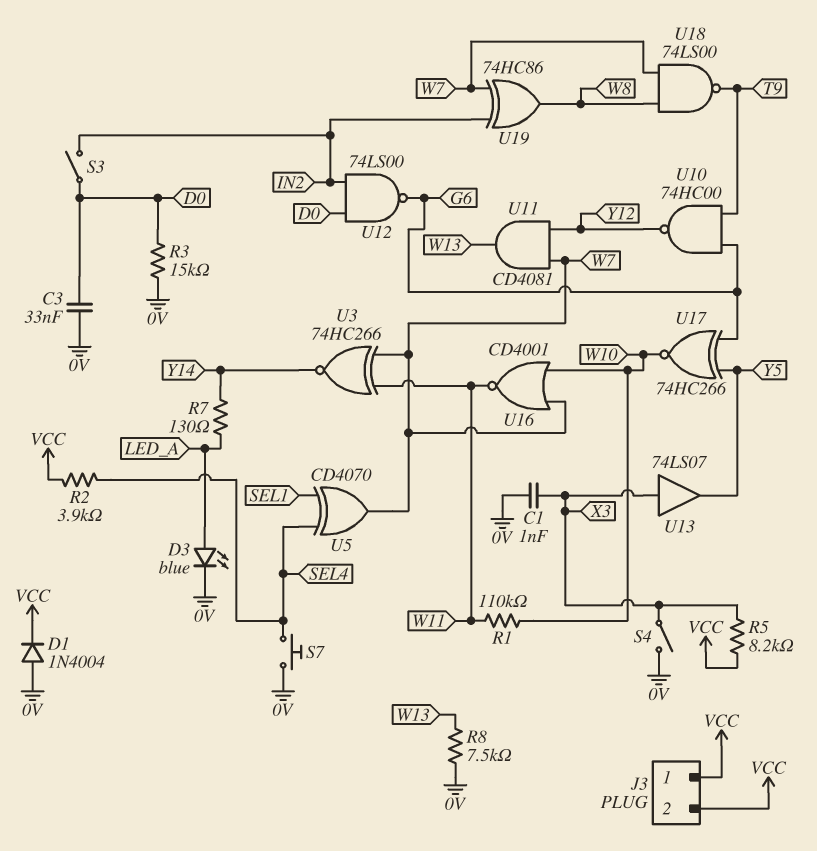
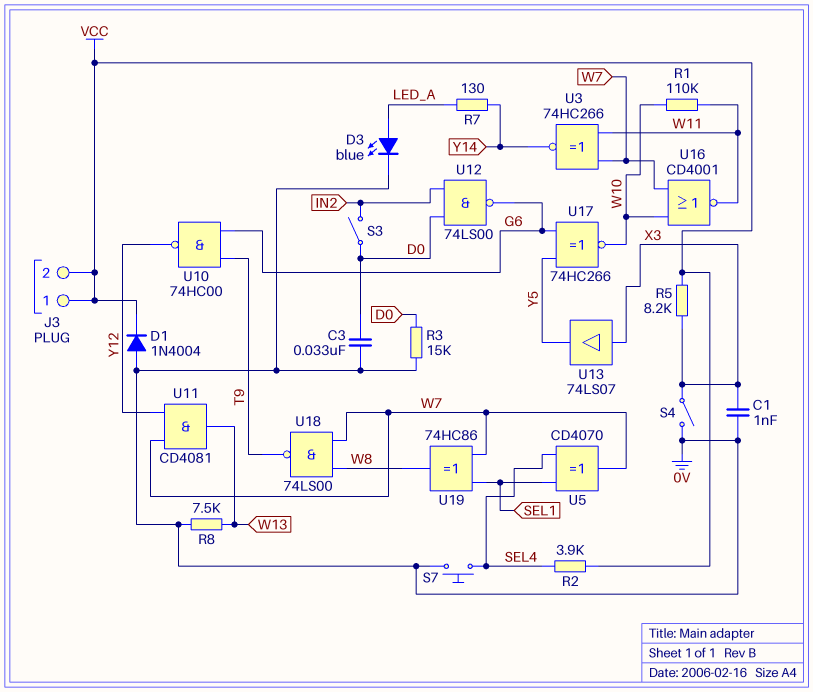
U19: XOR 74HC86 (in IN2, in W7, out W8) -> XOR 74HC86 (in SEL1, in W7, out W8)

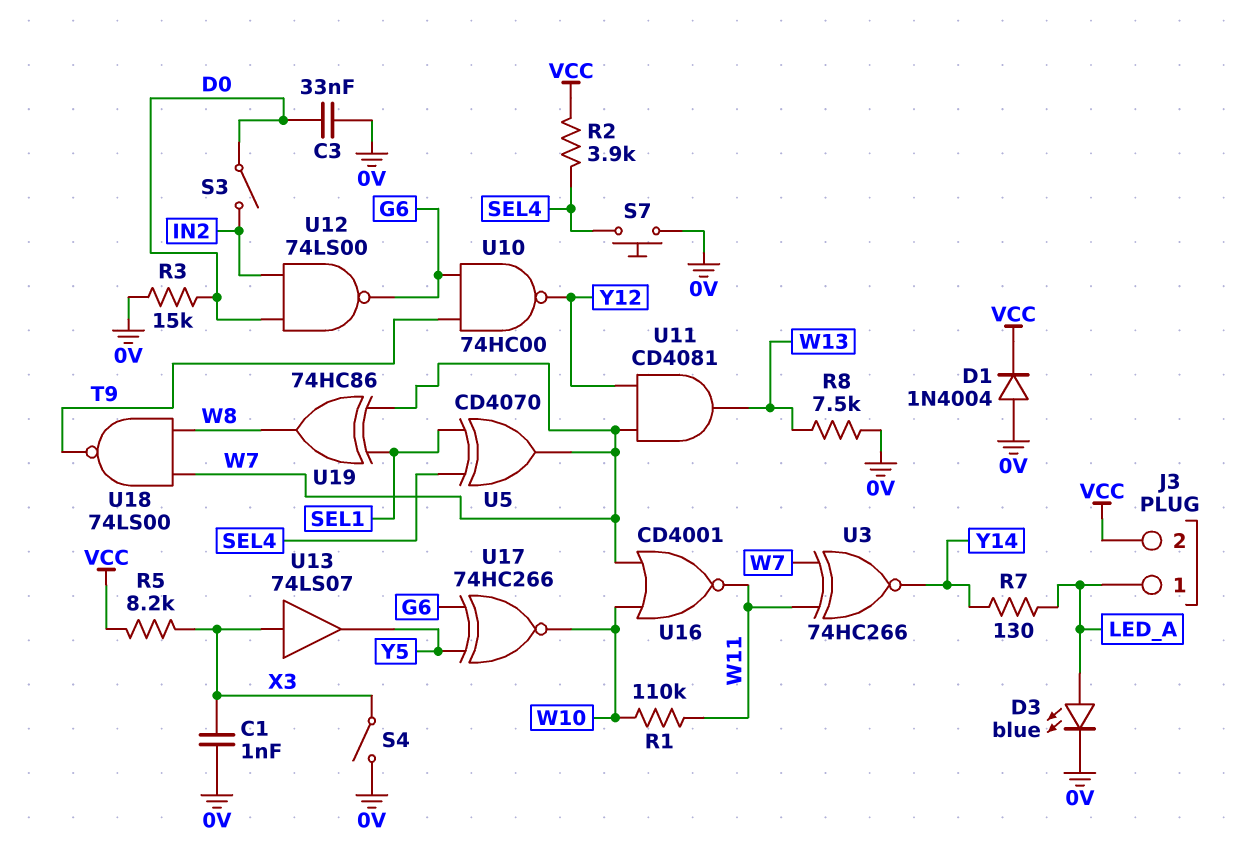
J3 pin 1: VCC -> LED_A

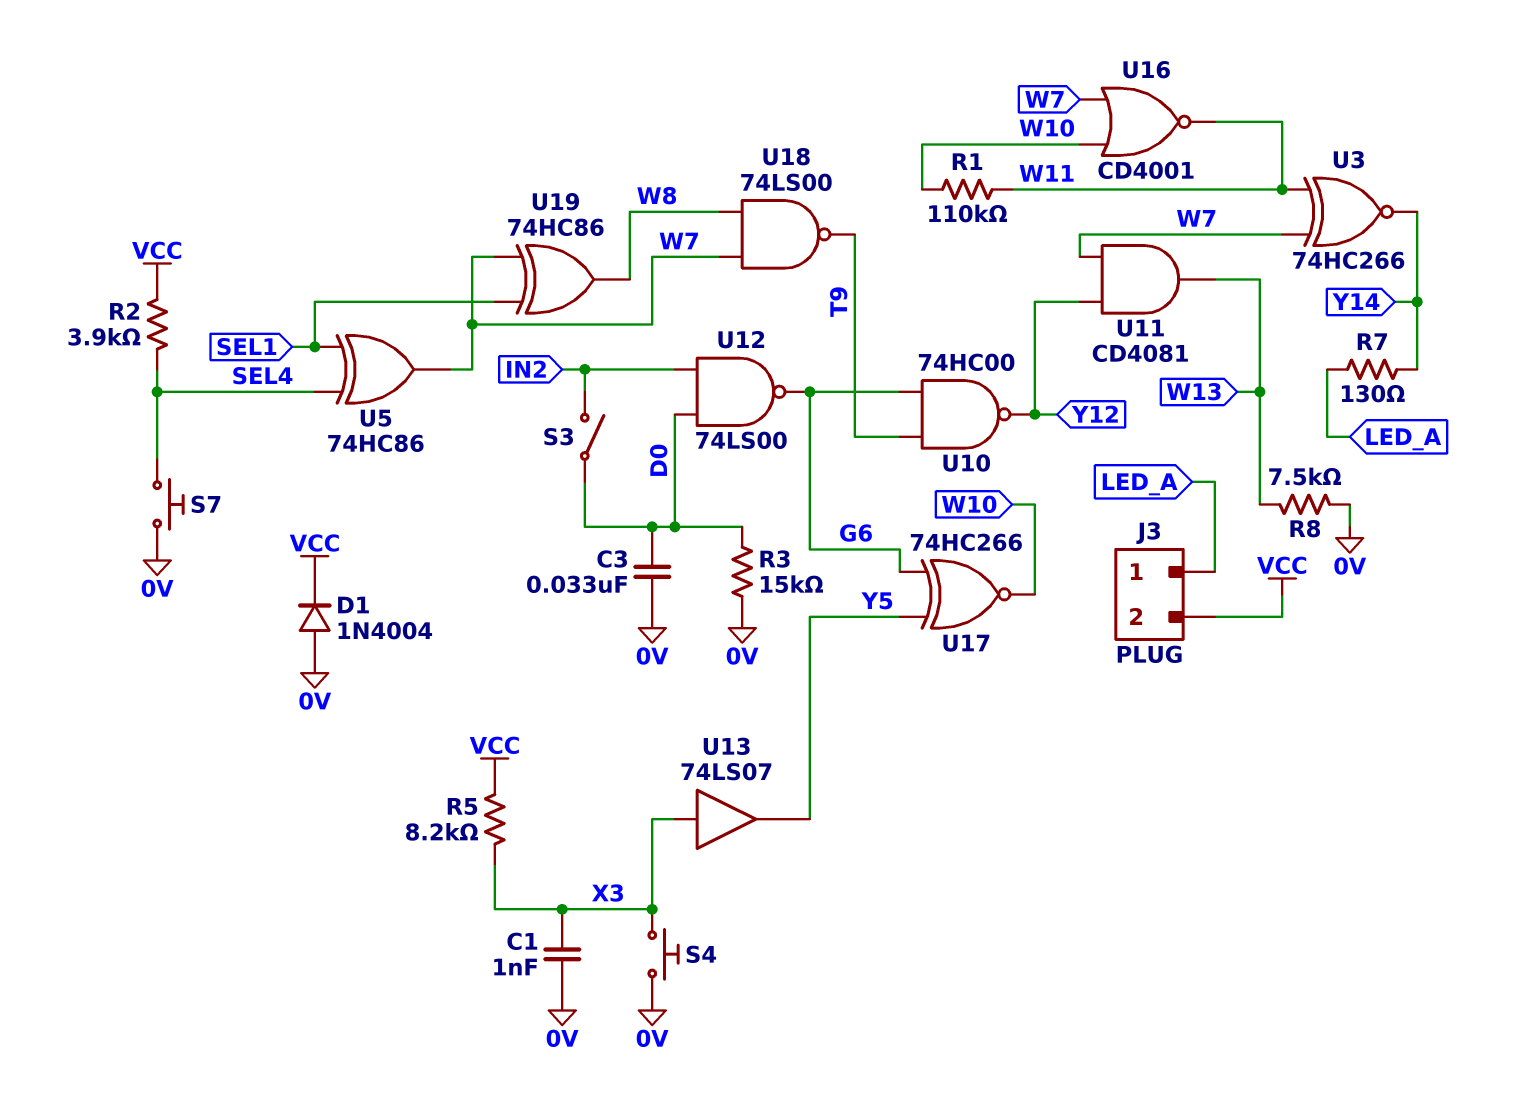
D3: LED blue (A LED_A, K 0V) -> none
S4: switch (0V, X3) -> button (0V, X3)
U5: XOR CD4070 (in SEL1, in SEL4, out W7) -> XOR 74HC86 (in SEL1, in SEL4, out W7)

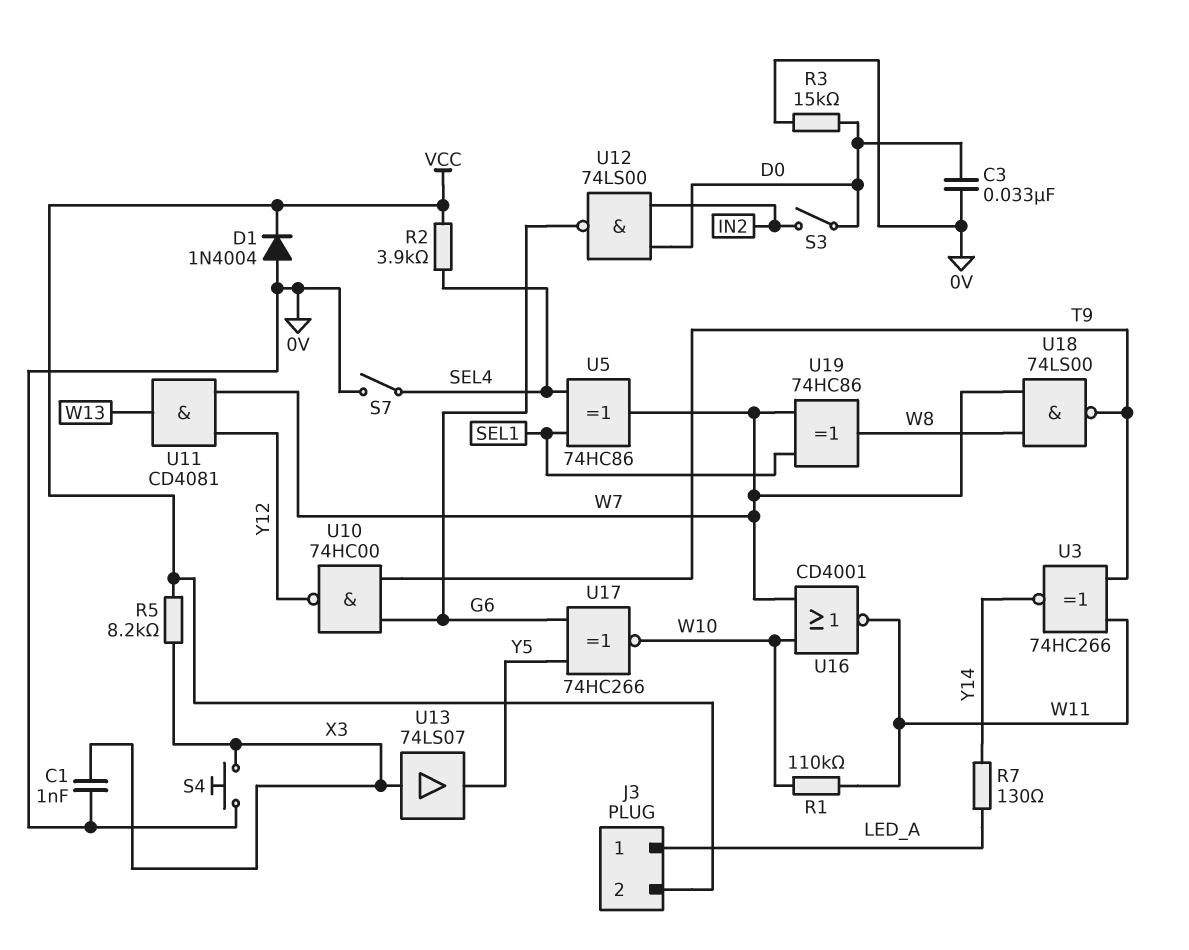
R8: 7.5k (0V, W13) -> none
S7: button (0V, SEL4) -> switch (0V, SEL4)
U3: XNOR 74HC266 (in W7, in W11, out Y14) -> XNOR 74HC266 (in T9, in W11, out Y14)

